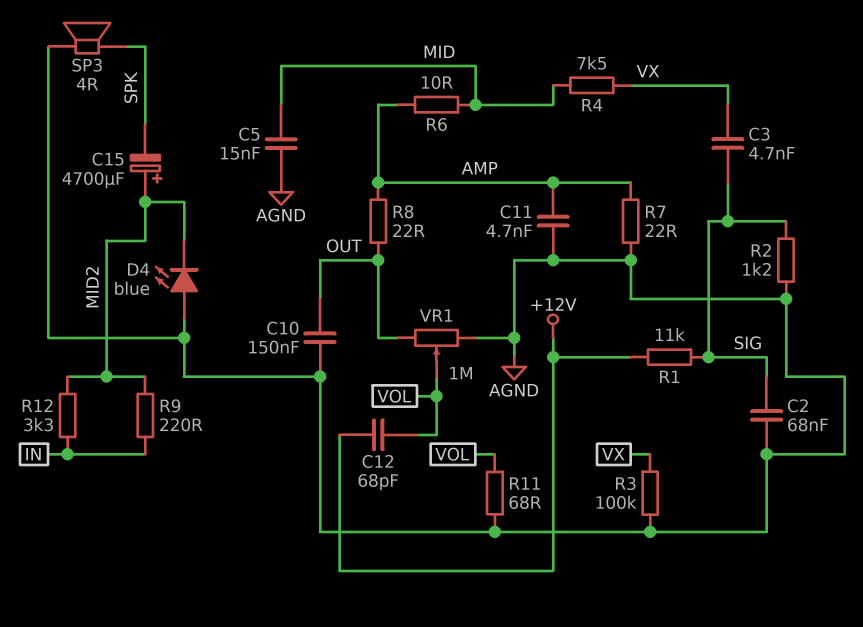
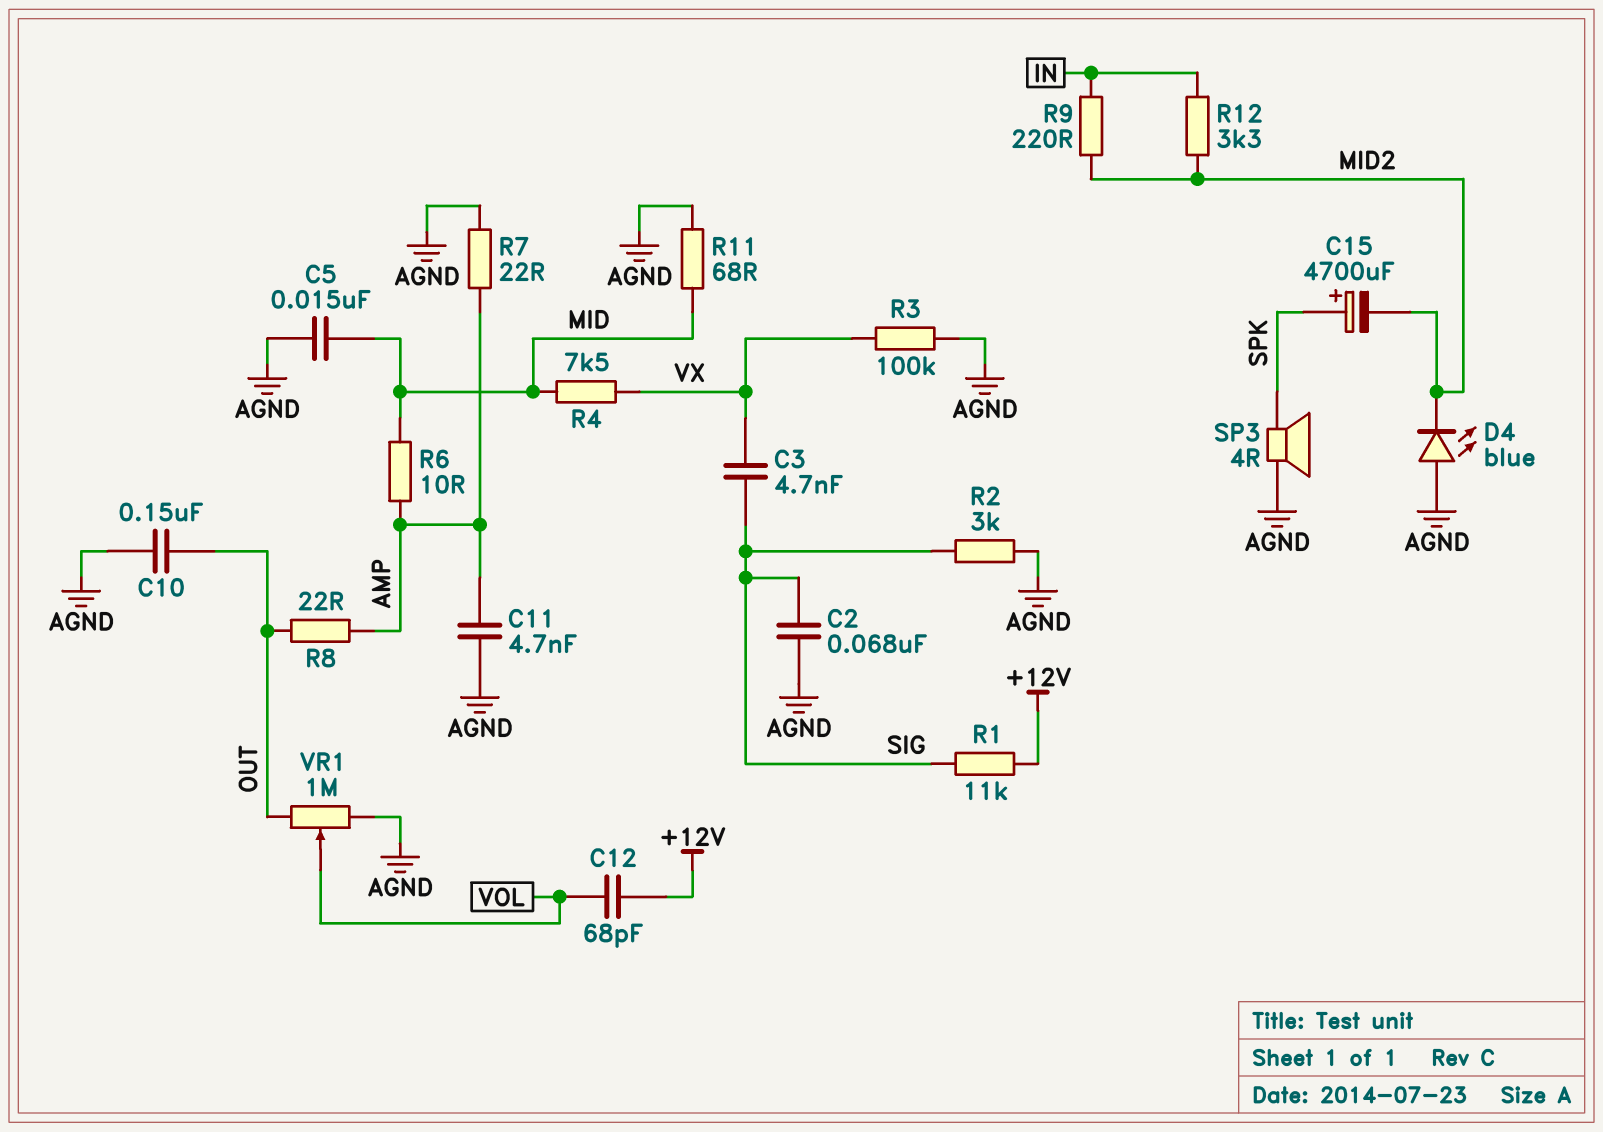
C15: 4700uF (plus MID2, minus SPK) -> 4700uF (plus SPK, minus MID2)
R2: 1.2k (AGND, SIG) -> 3k (AGND, SIG)
R11: 68 (AGND, VOL) -> 68 (AGND, MID)

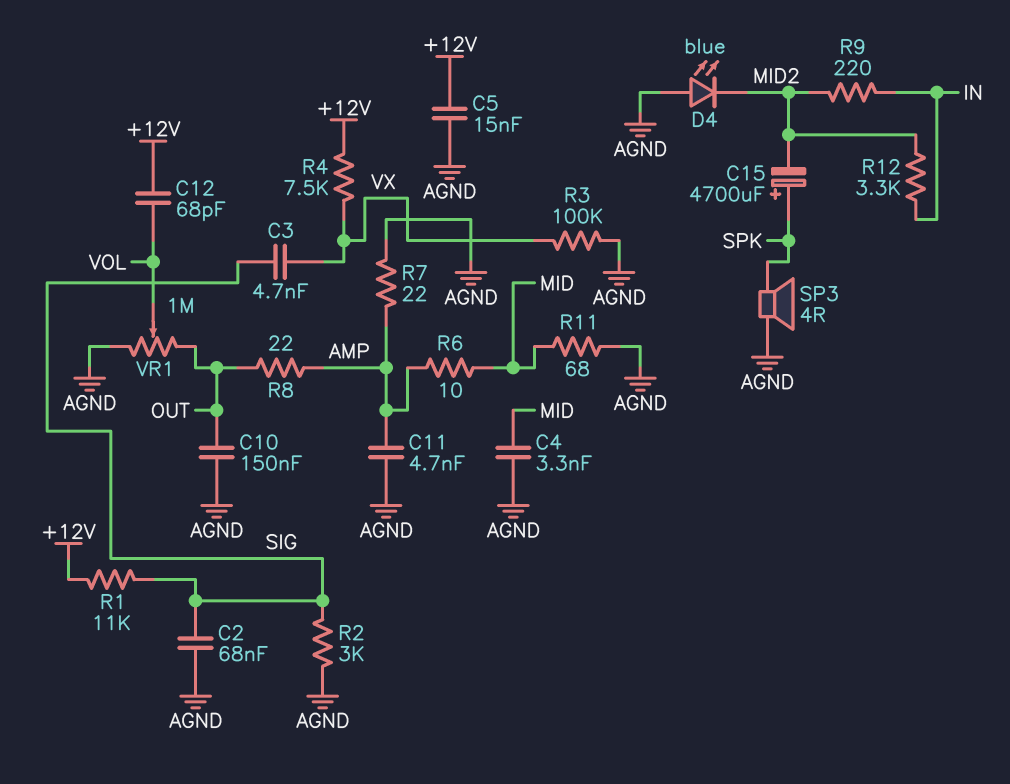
C4: none -> 3.3nF (AGND, MID)
C5: 15nF (AGND, MID) -> 15nF (+12V, AGND)
R4: 7.5k (MID, VX) -> 7.5k (+12V, VX)

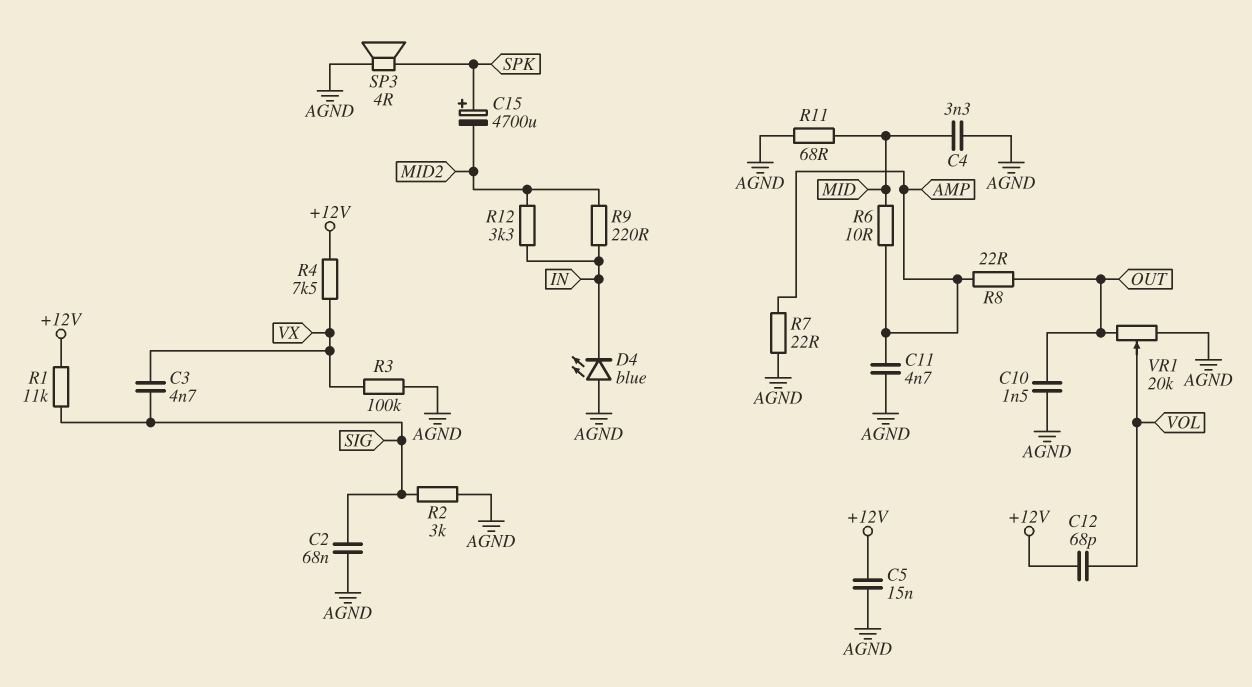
C10: 150nF (AGND, OUT) -> 1.5nF (AGND, OUT)
D4: LED blue (A AGND, K MID2) -> LED blue (A AGND, K IN)
VR1: 1M (AGND, OUT, wiper VOL) -> 20k (AGND, OUT, wiper VOL)

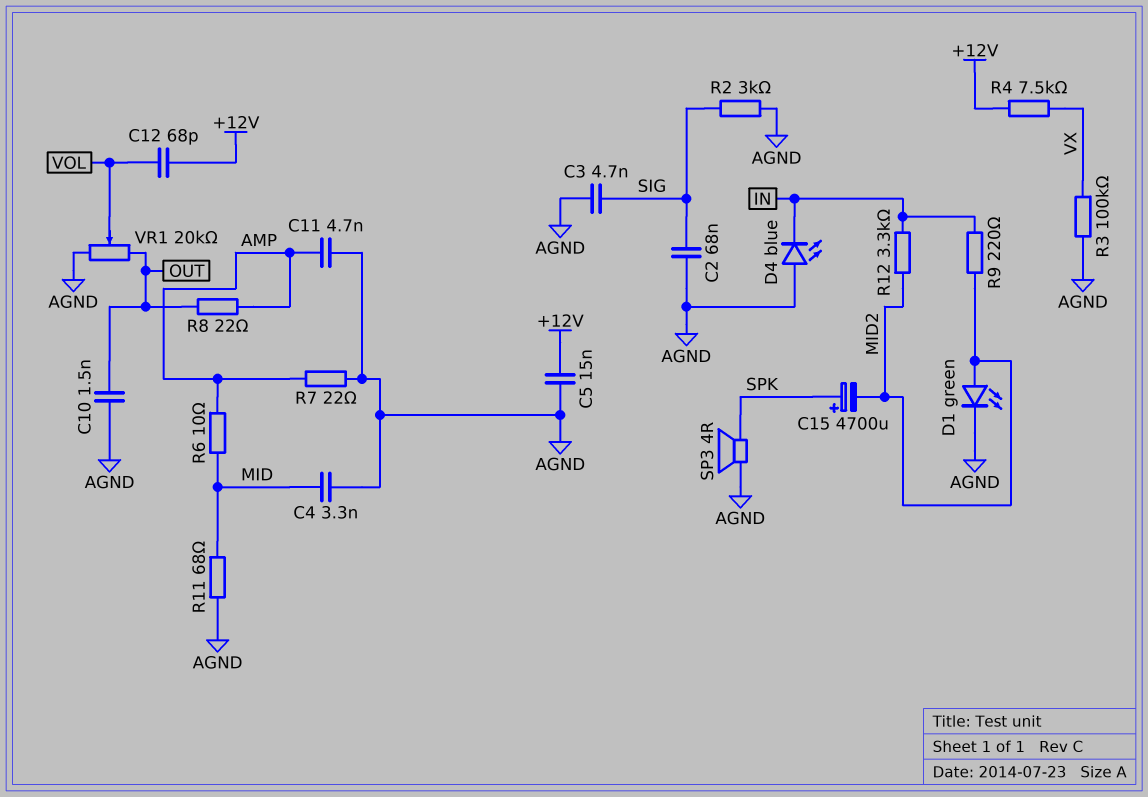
C3: 4.7nF (SIG, VX) -> 4.7nF (AGND, SIG)
D1: none -> LED green (A MID2, K AGND)
R1: 11k (+12V, SIG) -> none

